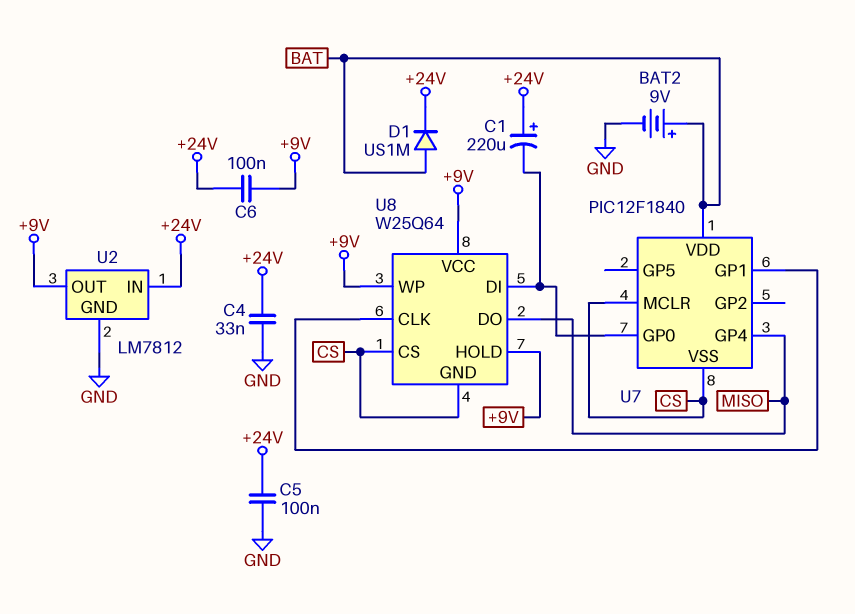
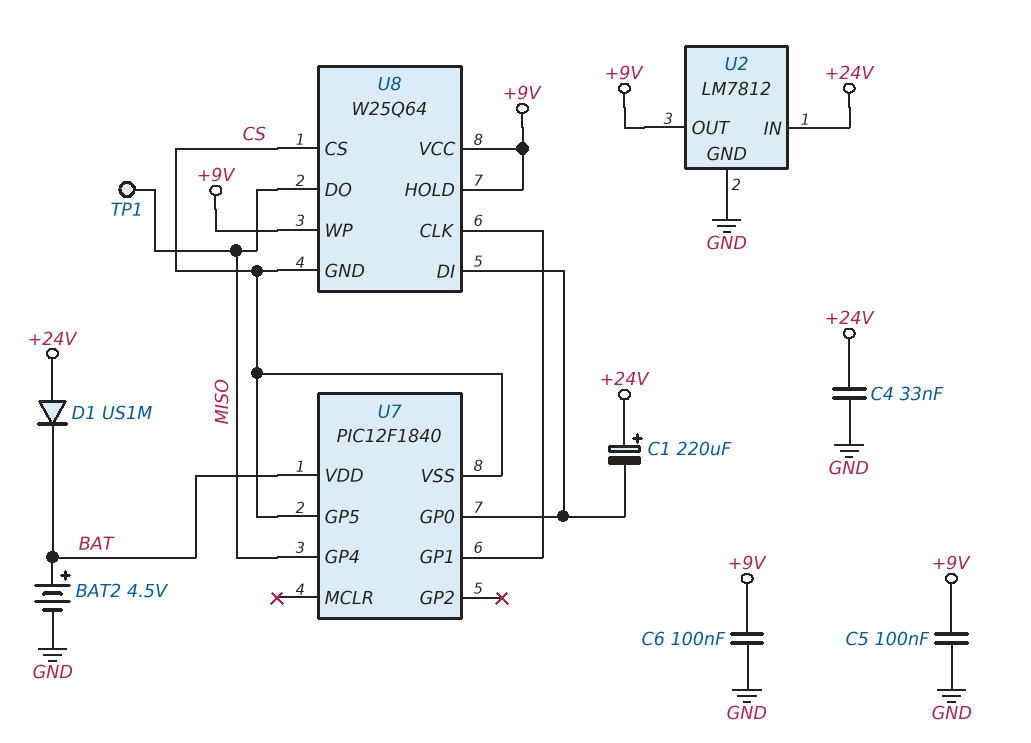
BAT2: 9V (plus BAT, minus GND) -> 4.5V (plus BAT, minus GND)
C5: 100nF (+24V, GND) -> 100nF (+9V, GND)
C6: 100nF (+9V, +24V) -> 100nF (+9V, GND)
D1: diode US1M (A BAT, K +24V) -> diode US1M (A +24V, K BAT)
TP1: none -> test point (MISO)
U7 pin GP5: none -> CS
U7 pin MCLR: CS -> none

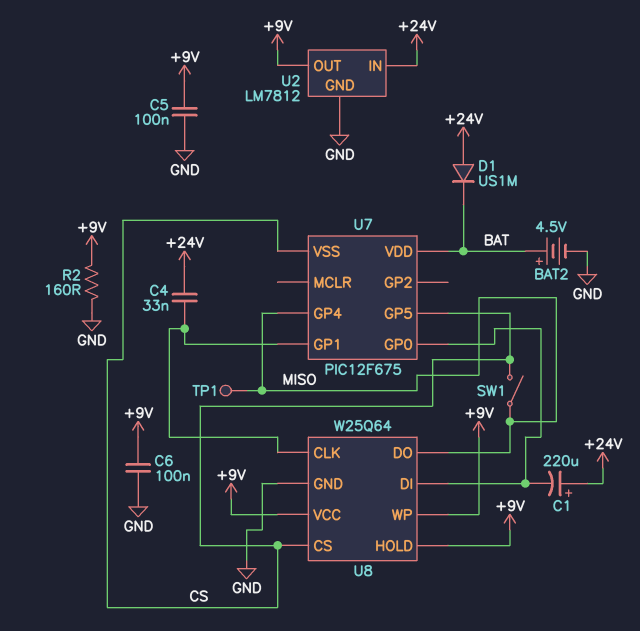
C4: 33nF (+24V, GND) -> 33nF (+24V, U7/GP1)
R2: none -> 160 (+9V, GND)
SW1: none -> switch (CS, MISO)
U7: PIC12F1840 -> PIC12F675
U8 pin GND: CS -> GND

